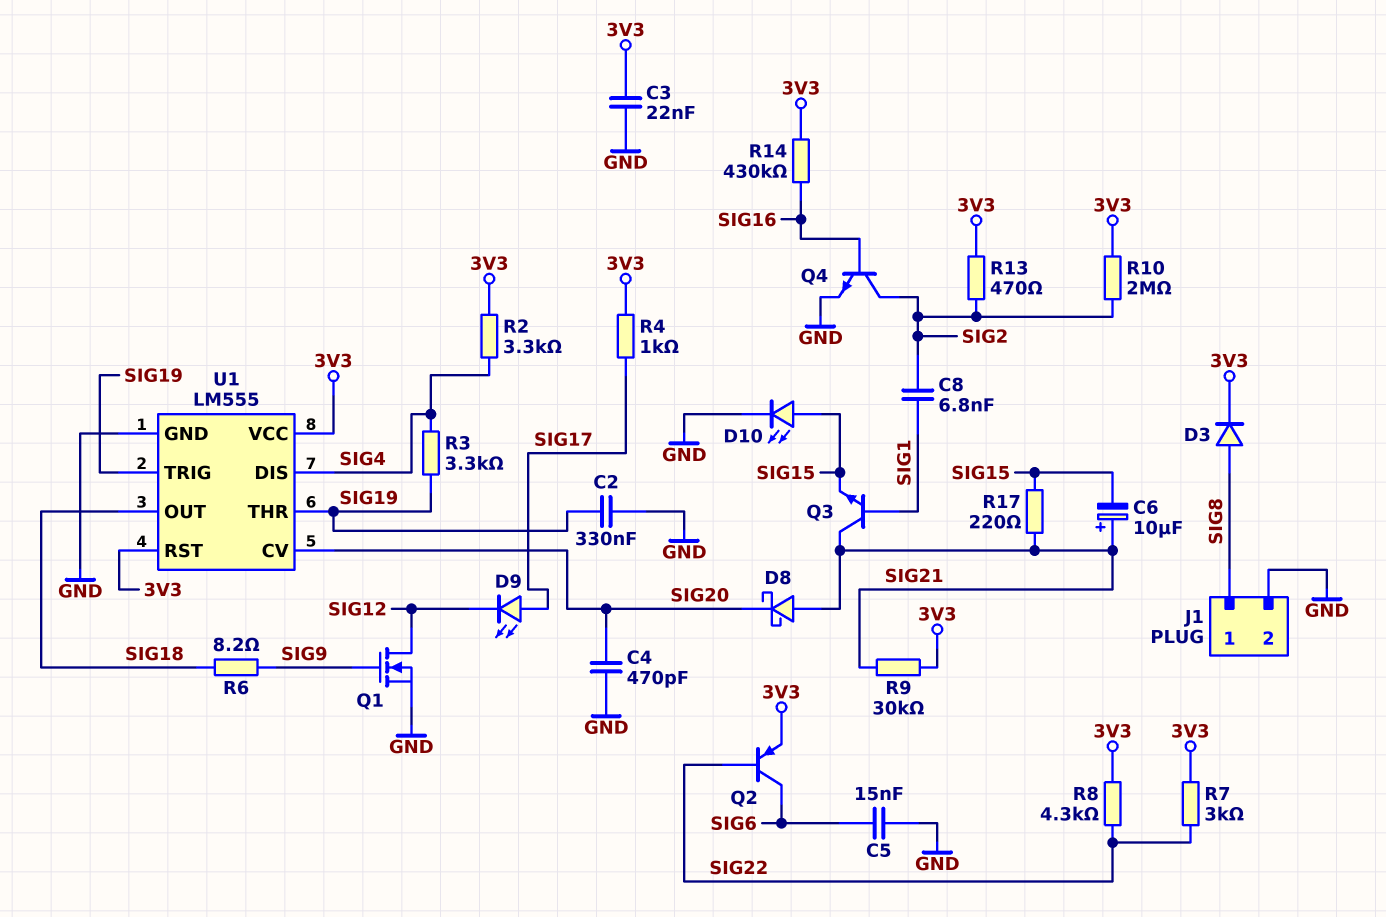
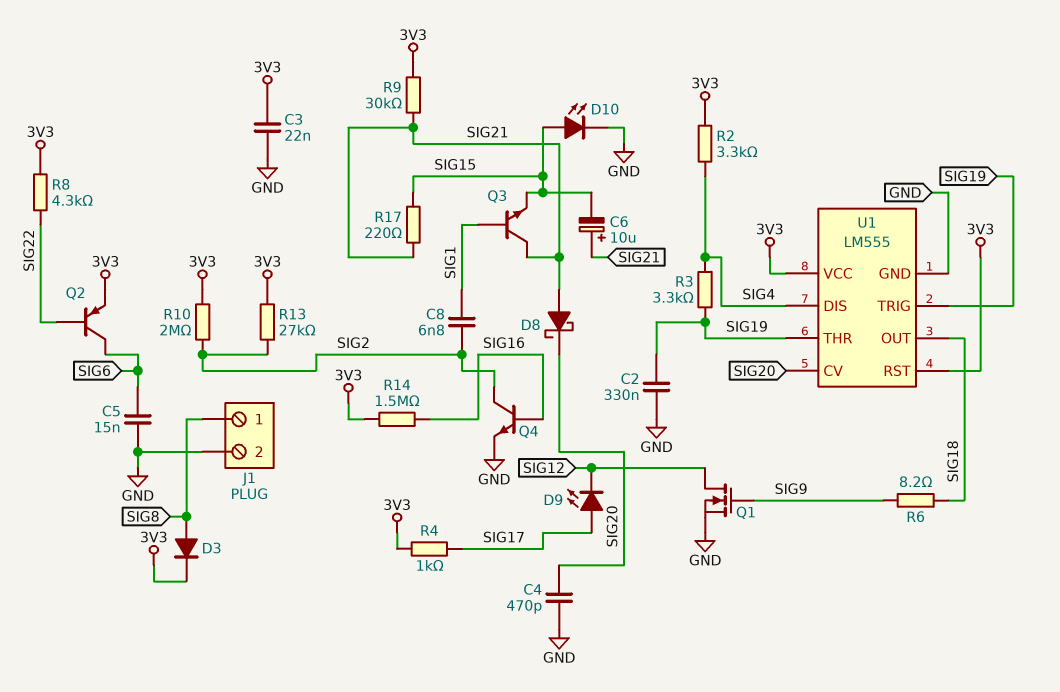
R7: 3k (3V3, SIG22) -> none
R13: 470 (3V3, SIG2) -> 27k (3V3, SIG2)
R14: 430k (3V3, SIG16) -> 1.5M (3V3, SIG16)

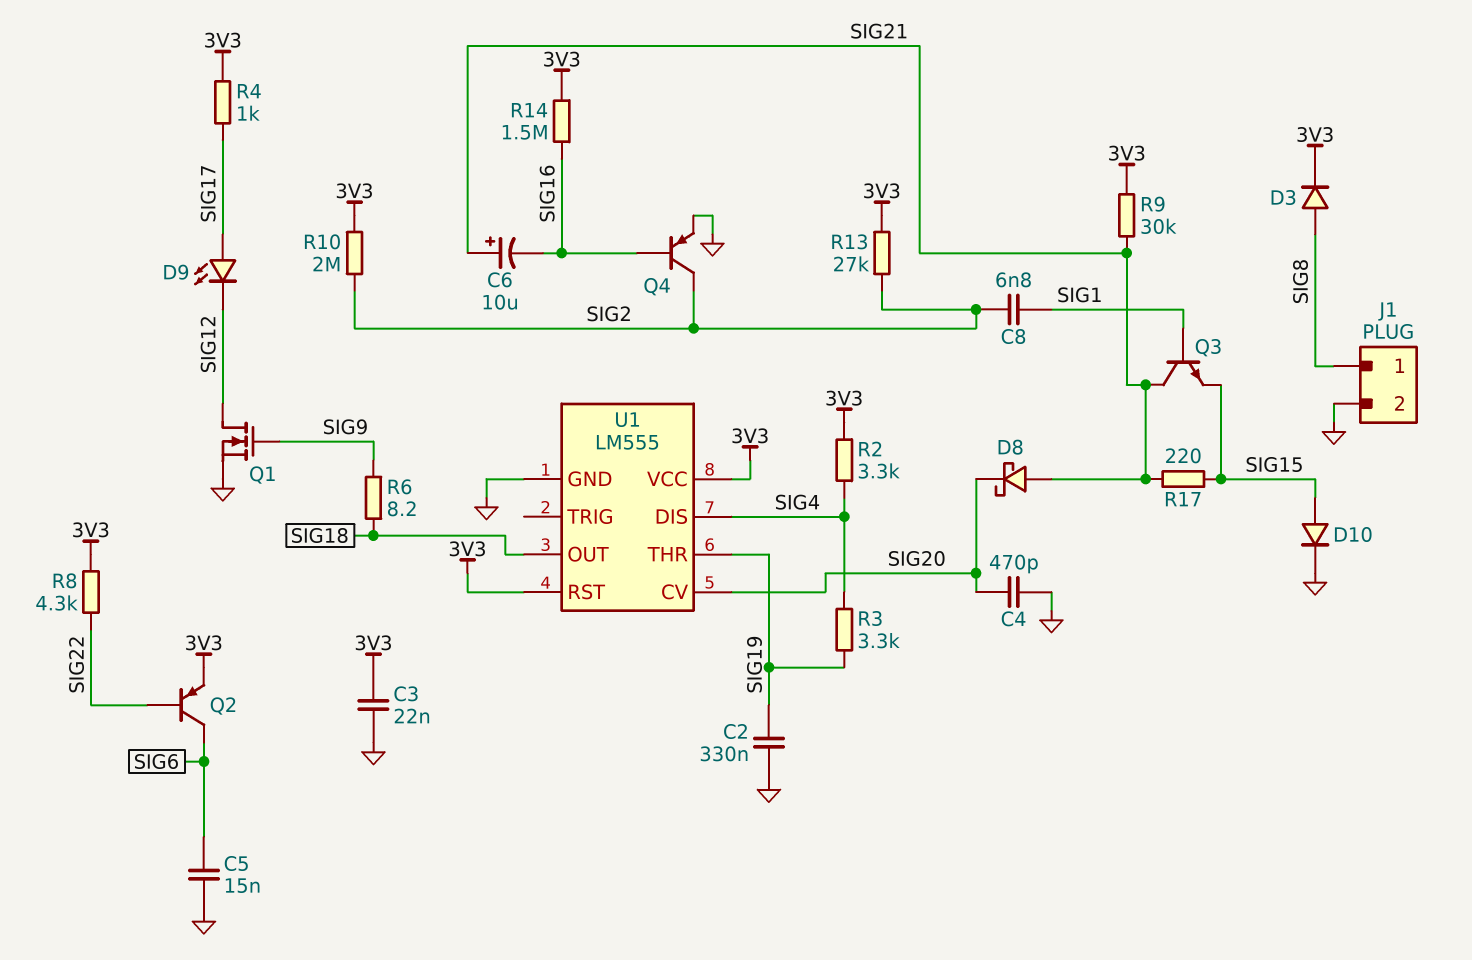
C6: 10uF (plus SIG21, minus SIG15) -> 10uF (plus SIG21, minus SIG16)
D10: LED (A SIG15, K GND) -> diode (A SIG15, K GND)
Q4: NPN (B SIG16, C SIG2, E GND) -> PNP (B SIG16, C SIG2, E GND)
U1 pin TRIG: SIG19 -> none

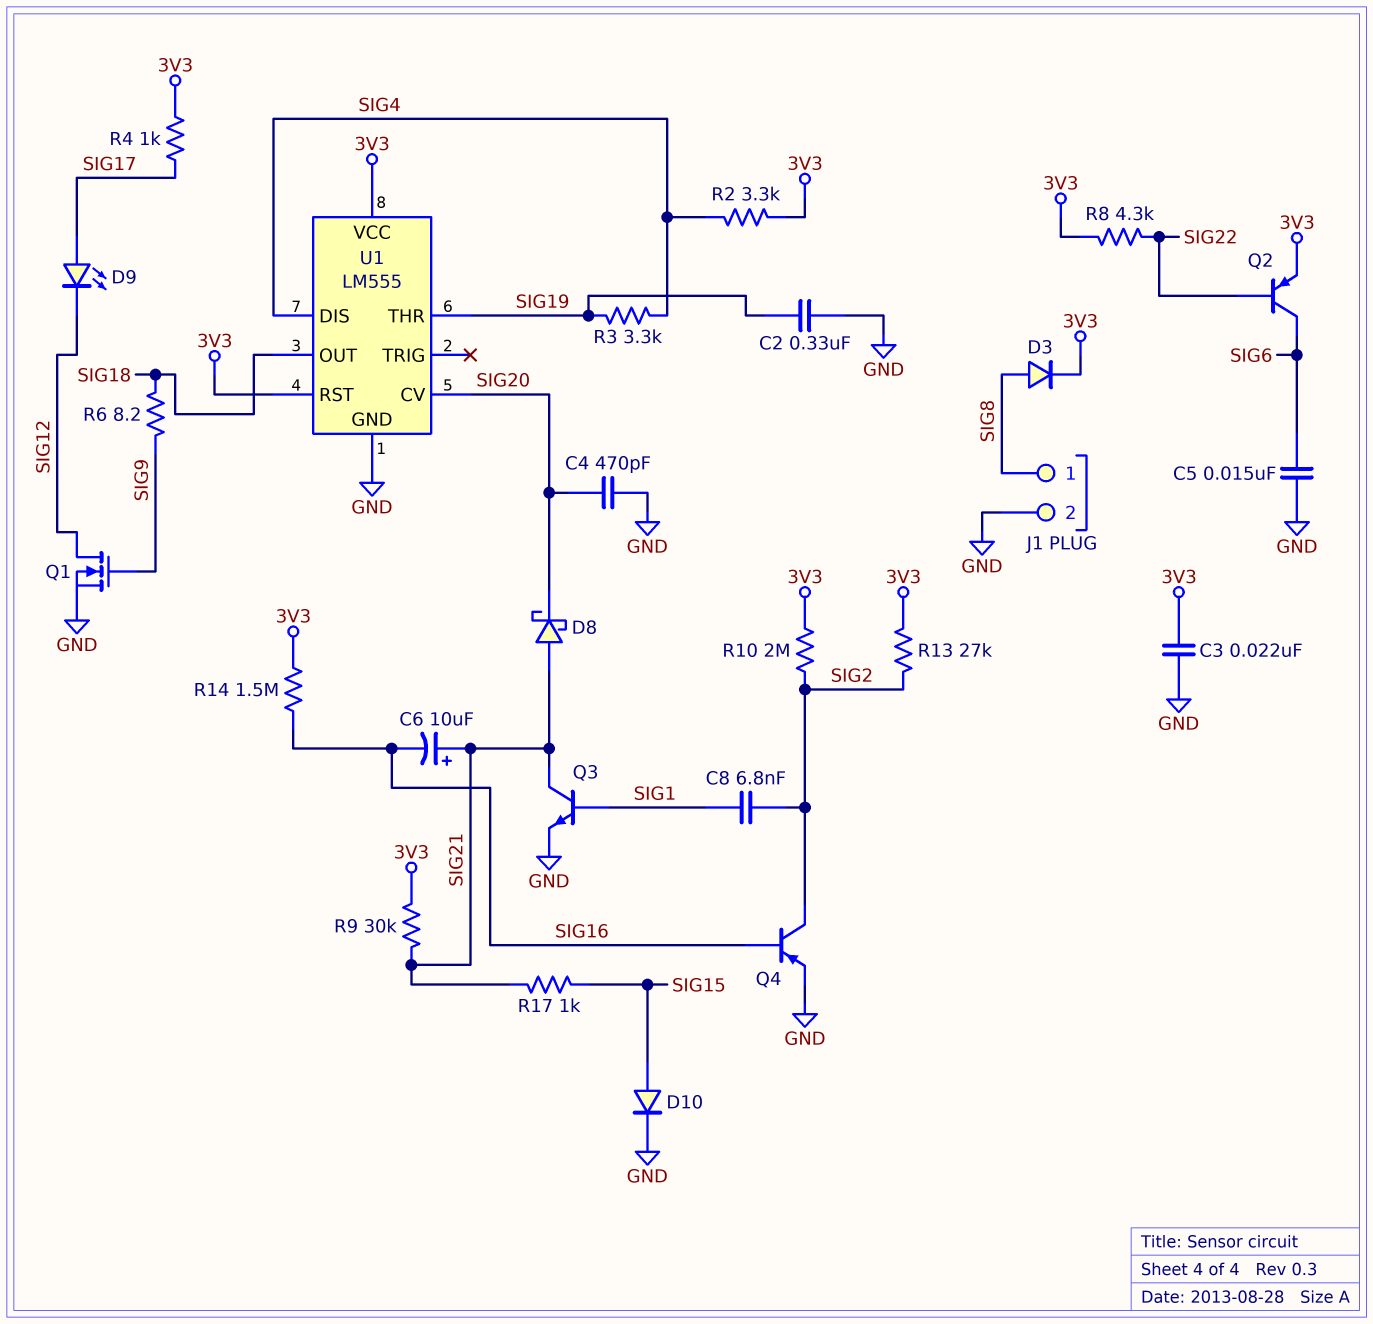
Q3: NPN (B SIG1, C SIG21, E SIG15) -> NPN (B SIG1, C SIG21, E GND)
R17: 220 (SIG15, SIG21) -> 1k (SIG15, SIG21)

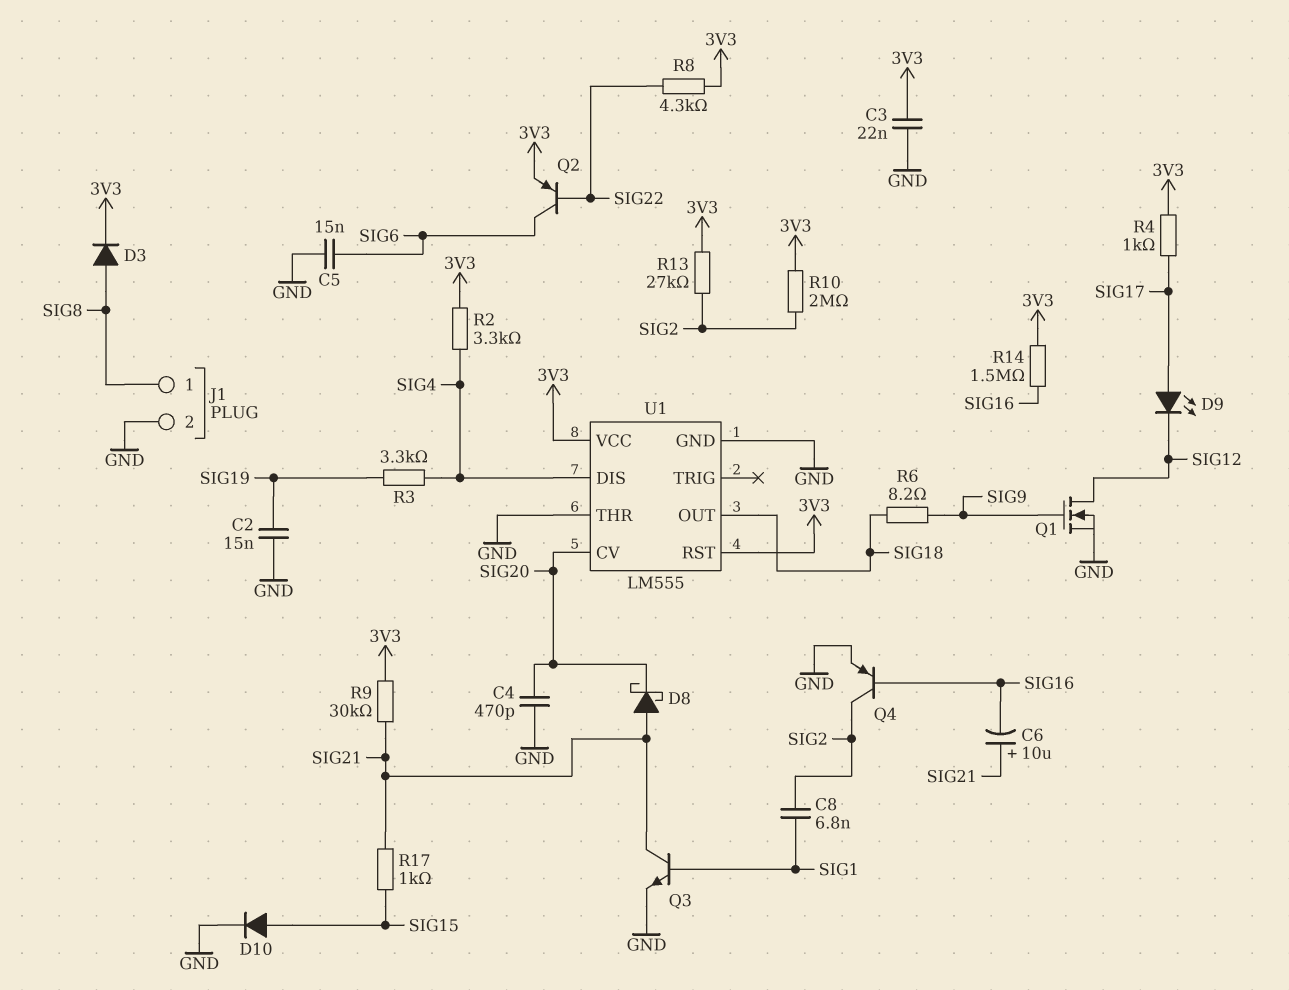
C2: 330nF (GND, SIG19) -> 15nF (GND, SIG19)
U1 pin THR: SIG19 -> GND

